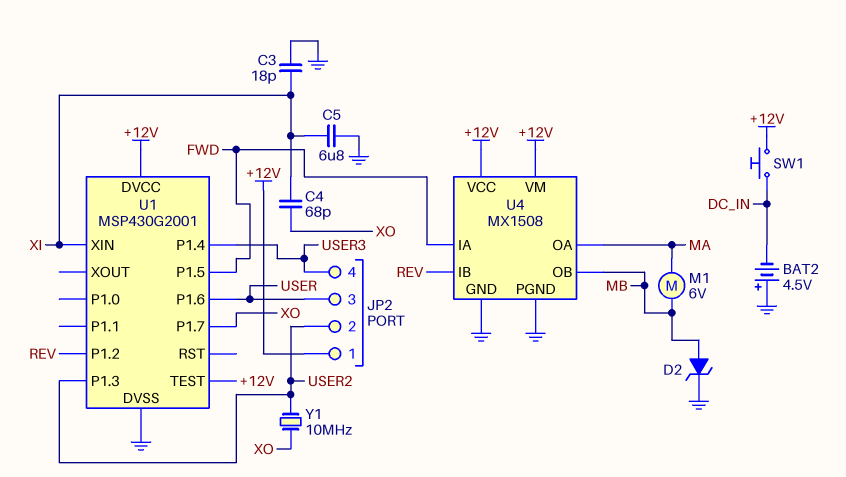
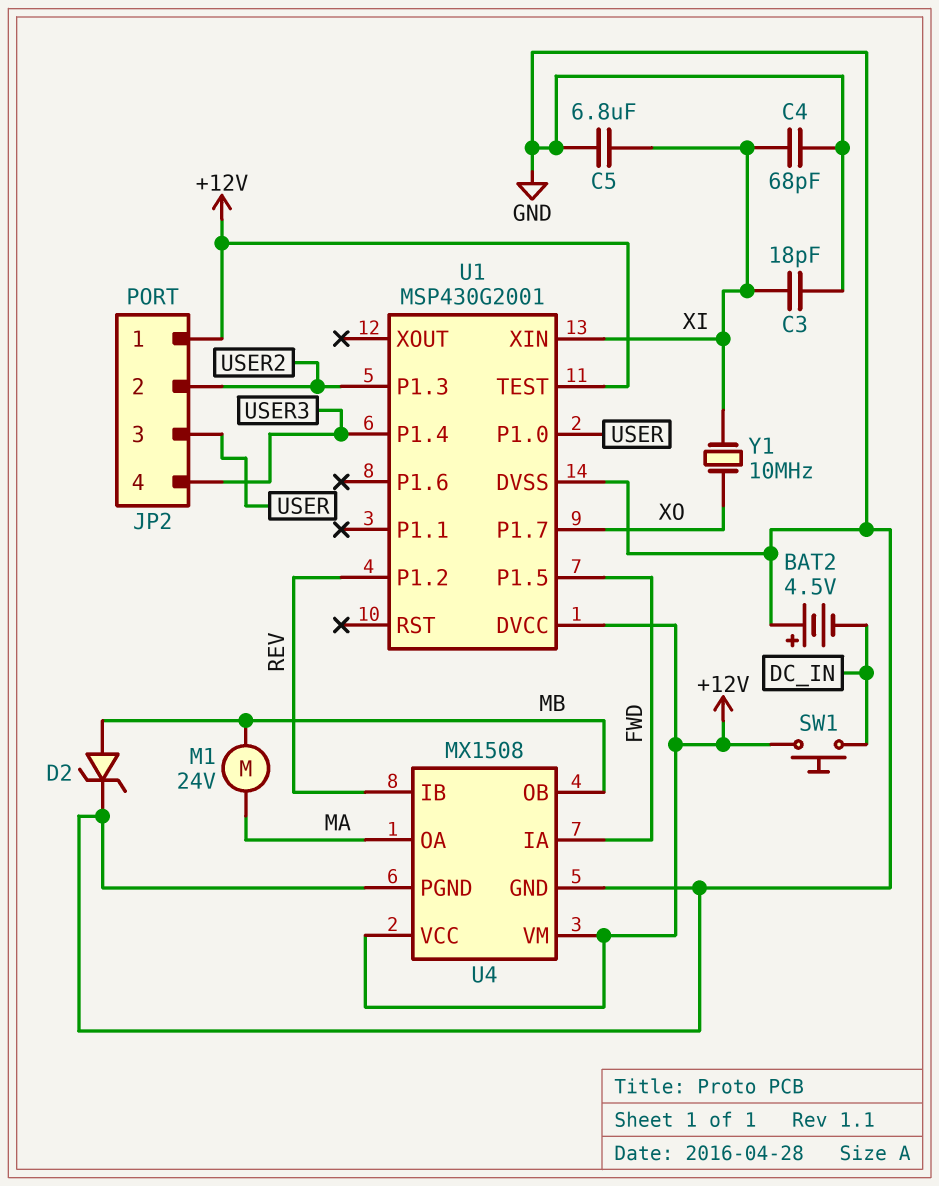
C4: 68pF (XI, XO) -> 68pF (GND, XI)
M1: motor 6V (MA, MB) -> motor 24V (MA, MB)
U1 pin P1.0: none -> USER
U1 pin P1.6: USER -> none
Y1: 10MHz (USER2, XO) -> 10MHz (XI, XO)

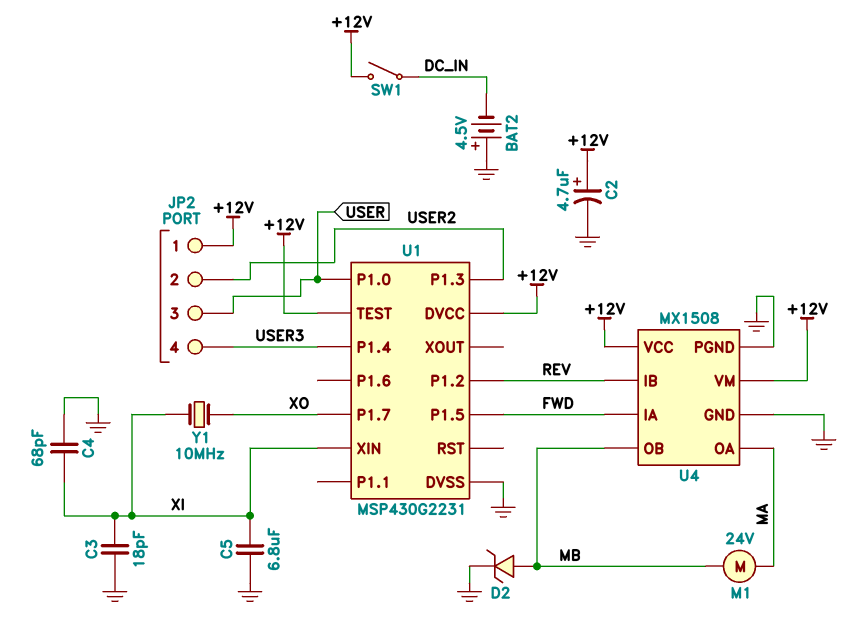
C2: none -> 4.7uF (plus +12V, minus GND)
SW1: button (+12V, DC_IN) -> switch (+12V, DC_IN)
U1: MSP430G2001 -> MSP430G2231

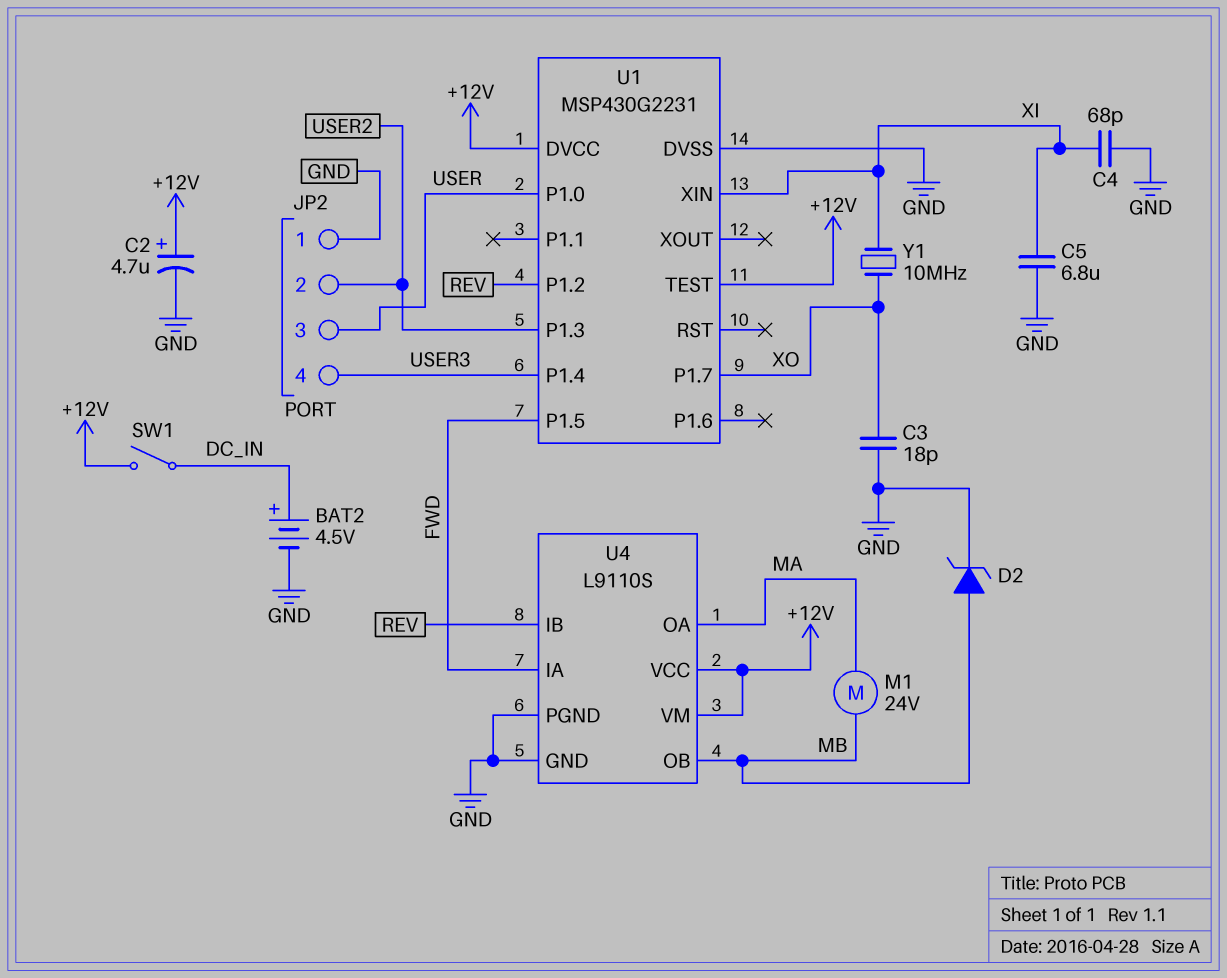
BAT2: 4.5V (plus GND, minus DC_IN) -> 4.5V (plus DC_IN, minus GND)
C3: 18pF (GND, XI) -> 18pF (GND, XO)
JP2 pin 1: +12V -> GND
U4: MX1508 -> L9110S

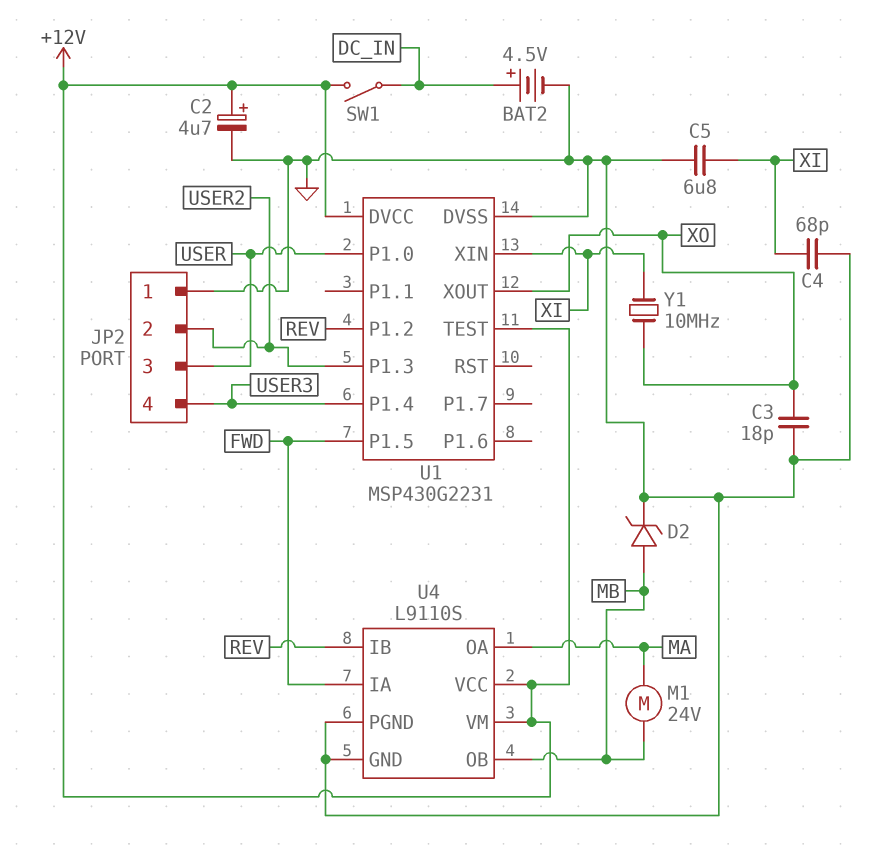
U1 pin P1.7: XO -> none
U1 pin XOUT: none -> XO

